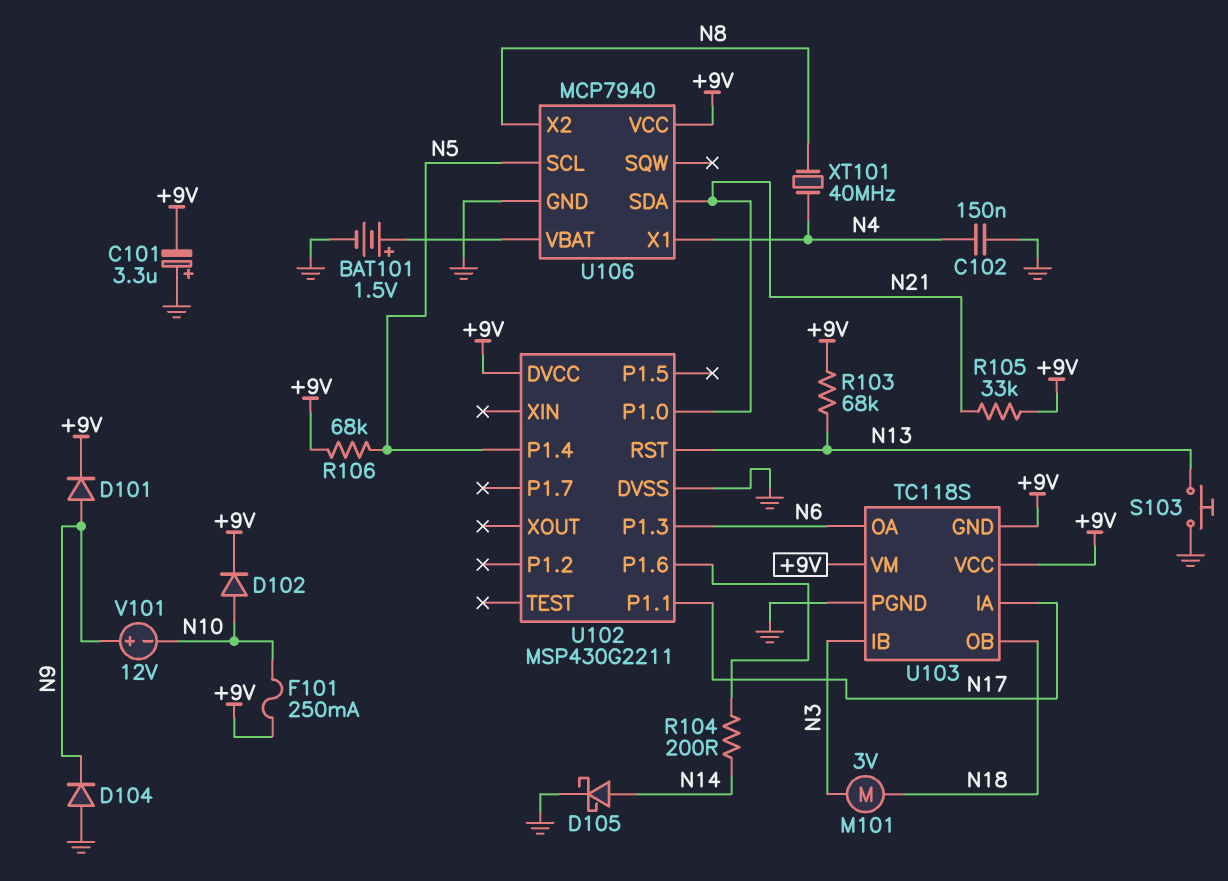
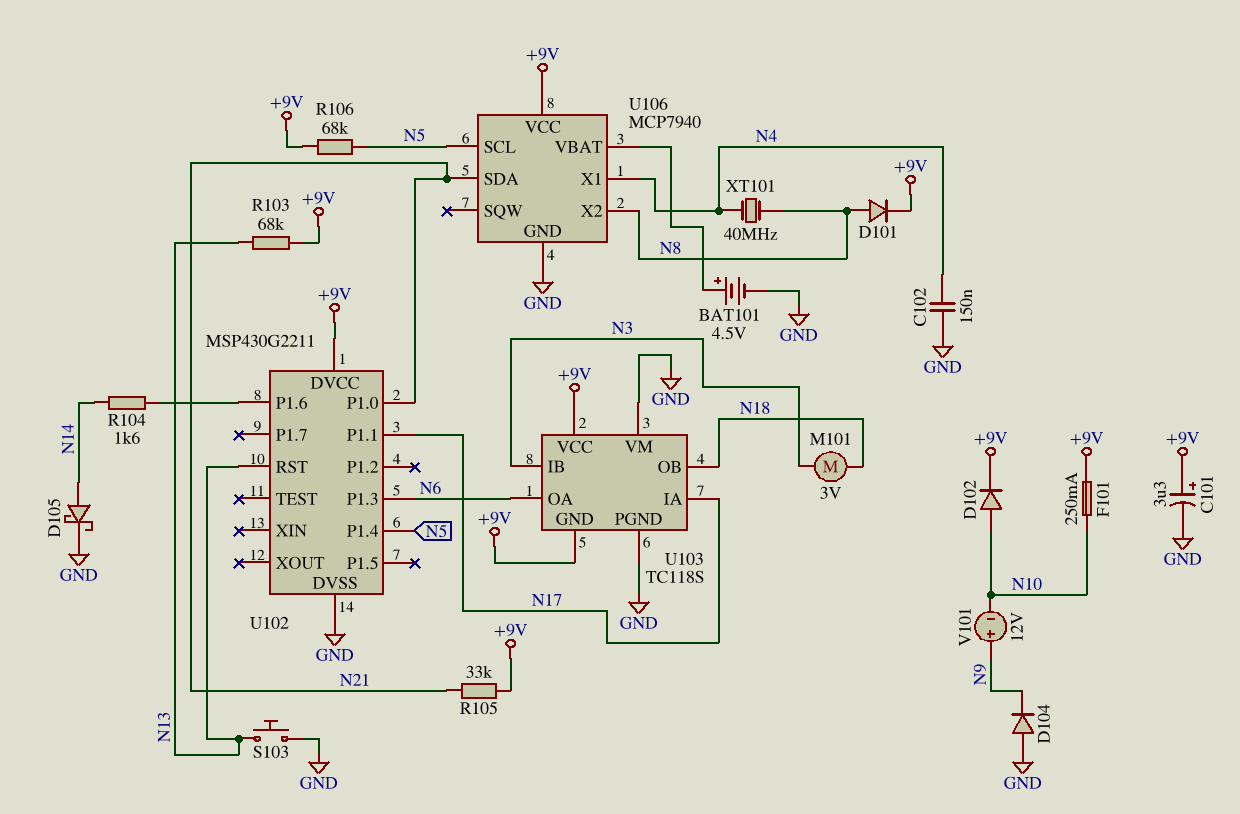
BAT101: 1.5V (plus U106/VBAT, minus GND) -> 4.5V (plus U106/VBAT, minus GND)
C101: 3.3uF (plus GND, minus +9V) -> 3.3uF (plus +9V, minus GND)
D101: diode (A N9, K +9V) -> diode (A N8, K +9V)
R104: 200 (N14, U102/P1.6) -> 1.6k (N14, U102/P1.6)
U103 pin VM: +9V -> GND

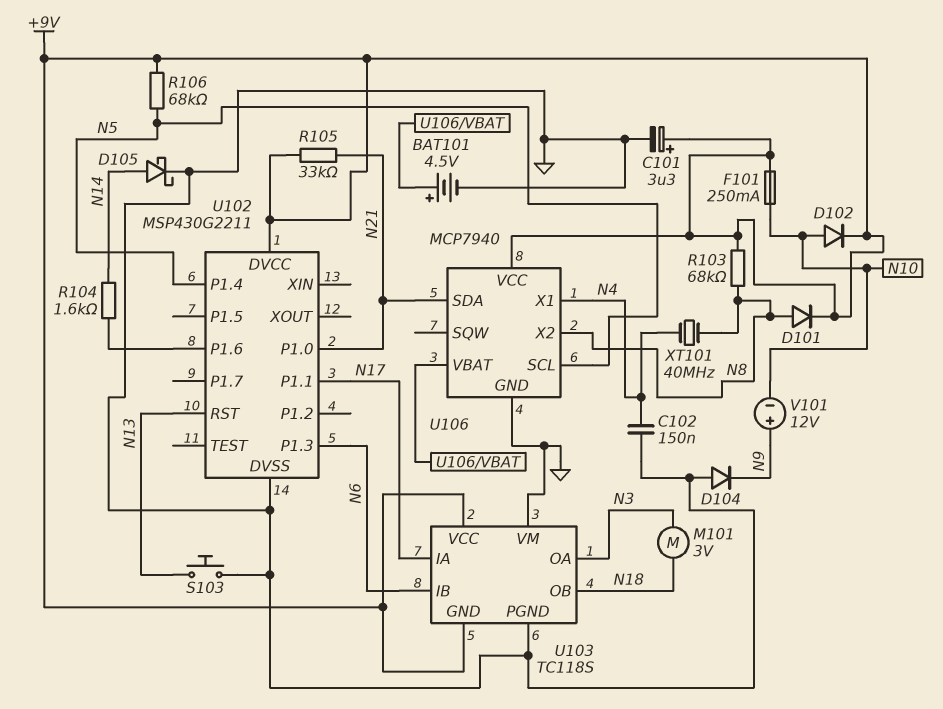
R103: 68k (+9V, N13) -> 68k (+9V, N8)
U103 pin IB: N3 -> N6
U103 pin OA: N6 -> N3

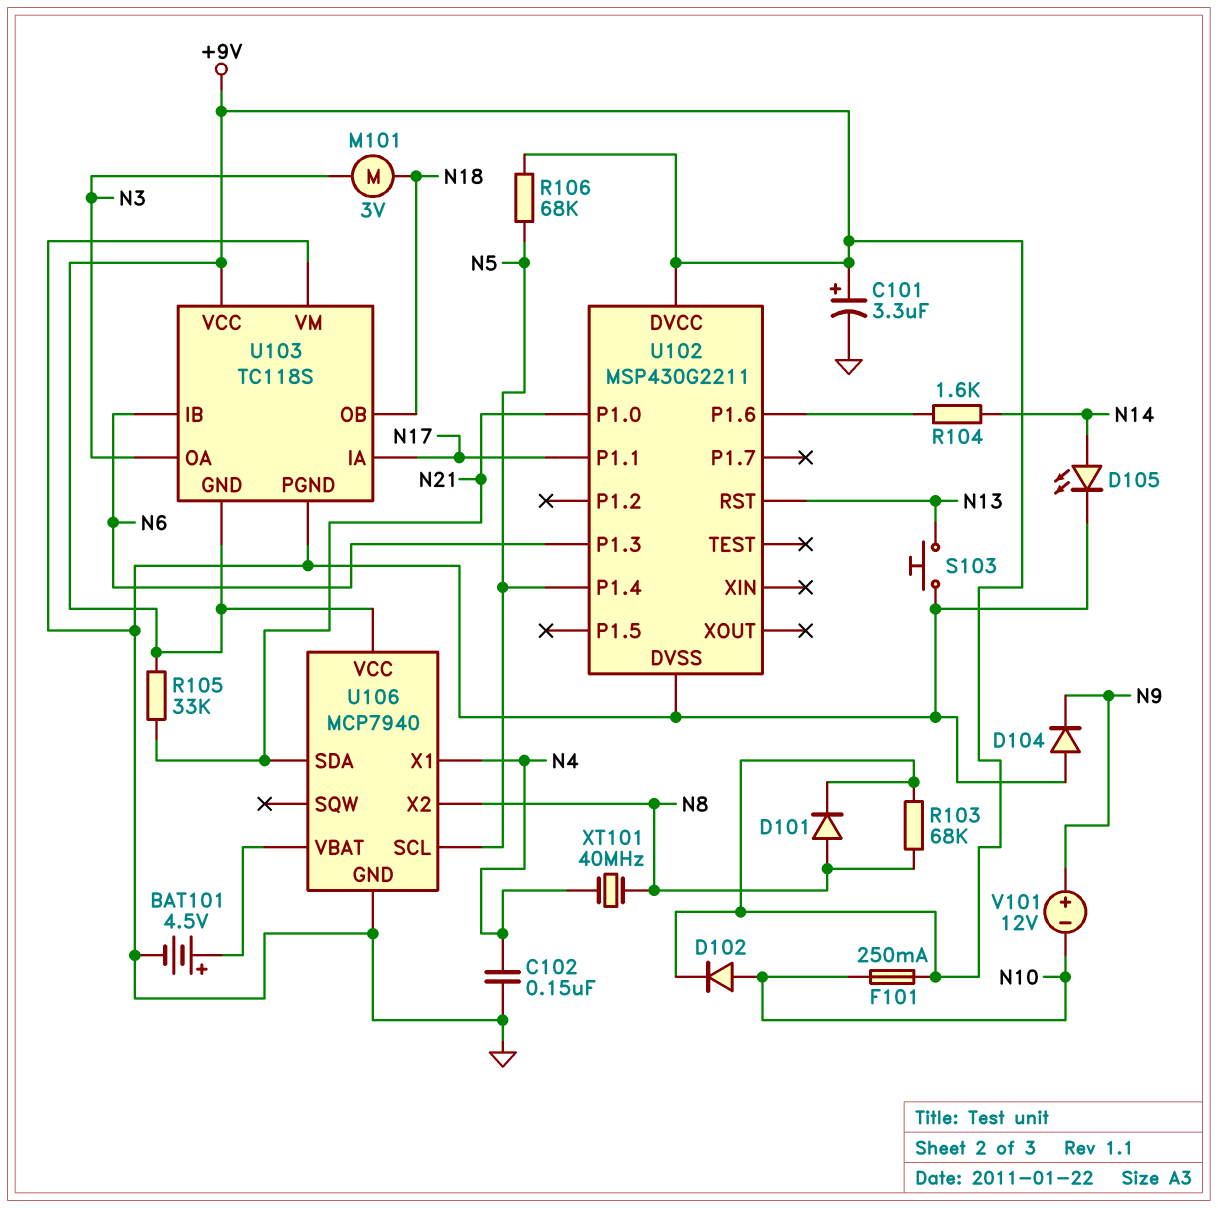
D105: schottky (A N14, K GND) -> LED (A N14, K GND)

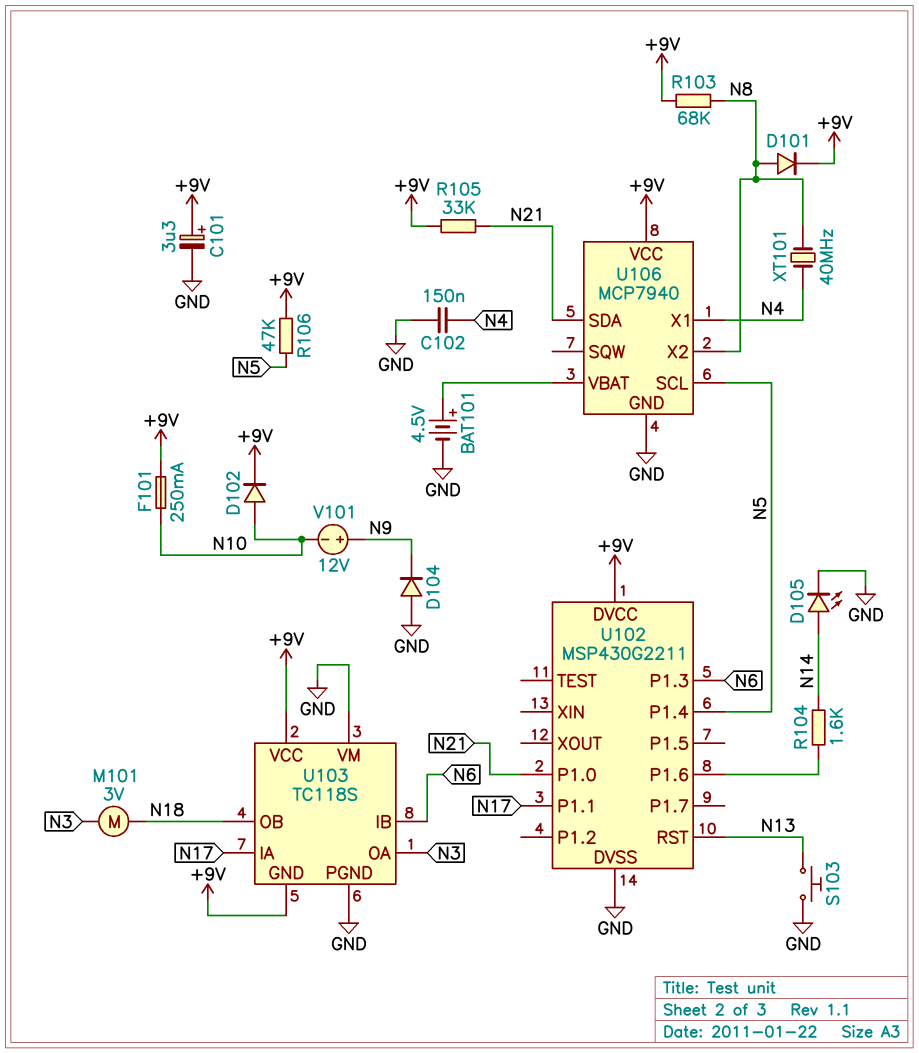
R106: 68k (+9V, N5) -> 47k (+9V, N5)

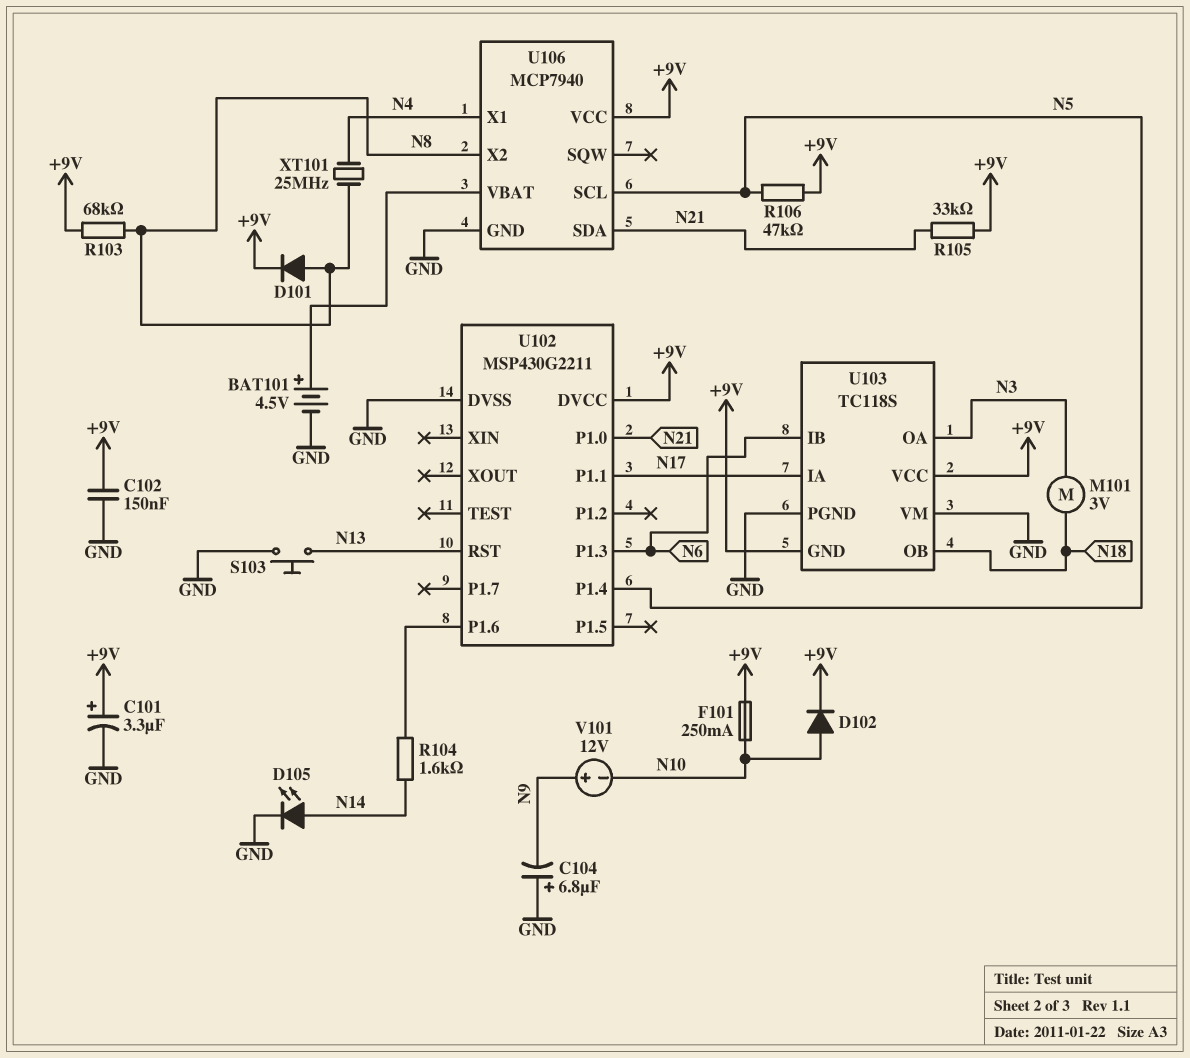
C102: 150nF (GND, N4) -> 150nF (+9V, GND)
C104: none -> 6.8uF (plus GND, minus N9)
D104: diode (A GND, K N9) -> none
XT101: 40MHz (N4, N8) -> 25MHz (N4, N8)

